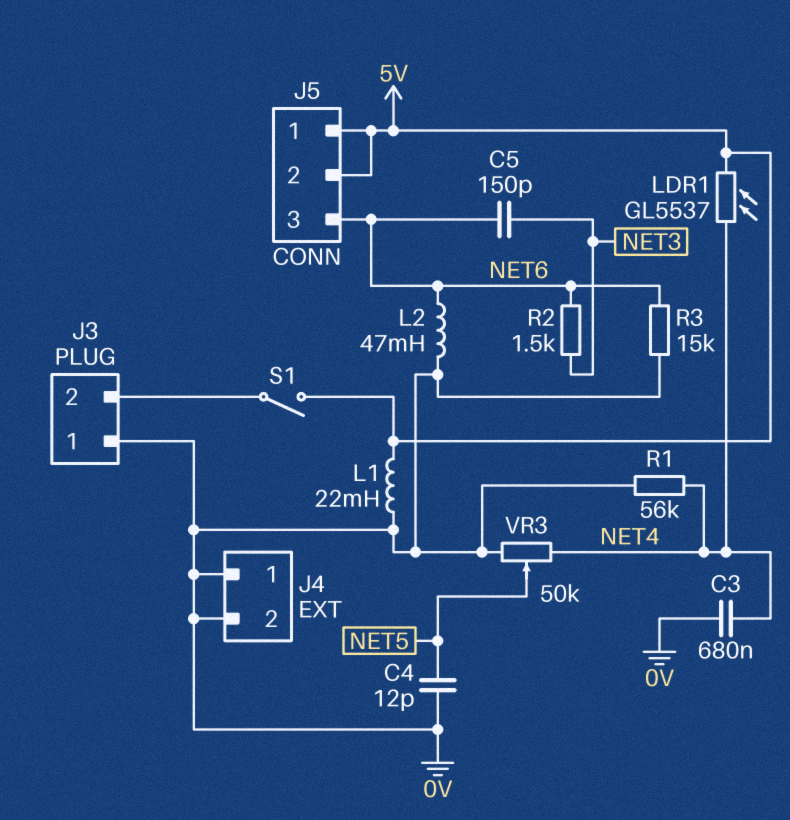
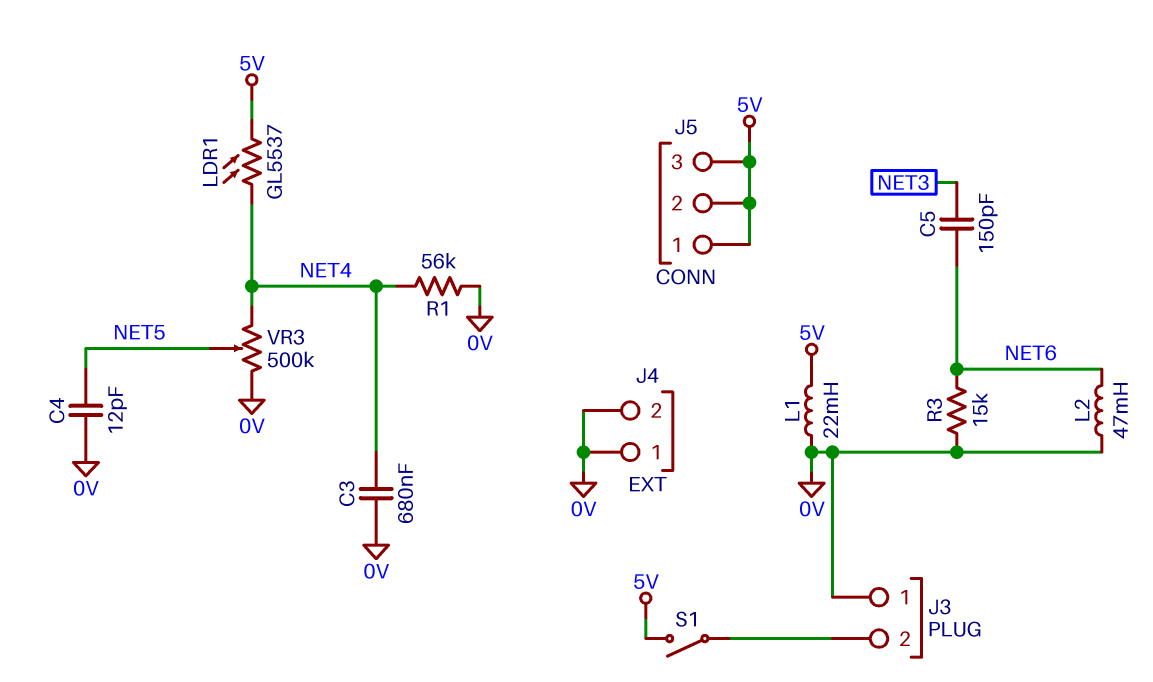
J5 pin 3: NET6 -> 5V
R2: 1.5k (NET3, NET6) -> none
VR3: 50k (0V, NET4, wiper NET5) -> 500k (0V, NET4, wiper NET5)

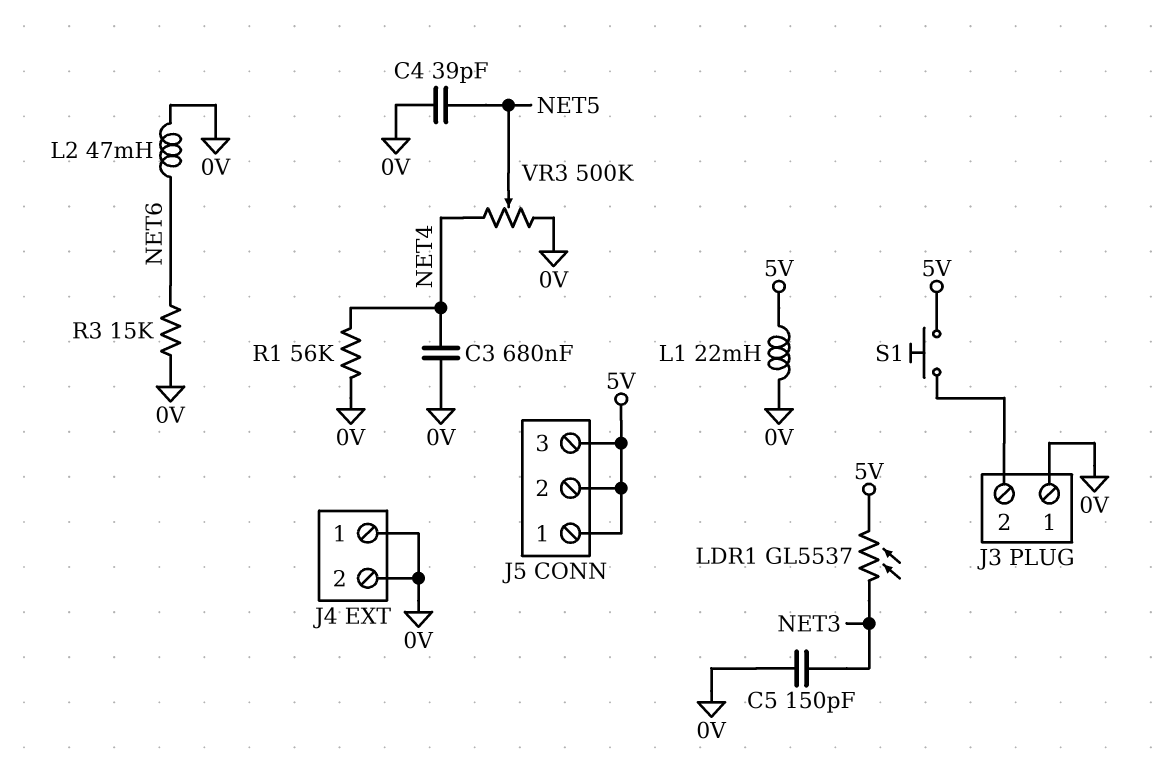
C4: 12pF (0V, NET5) -> 39pF (0V, NET5)
C5: 150pF (NET3, NET6) -> 150pF (0V, NET3)
LDR1: GL5537 (5V, NET4) -> GL5537 (5V, NET3)
S1: switch (5V, J3/2) -> button (5V, J3/2)

